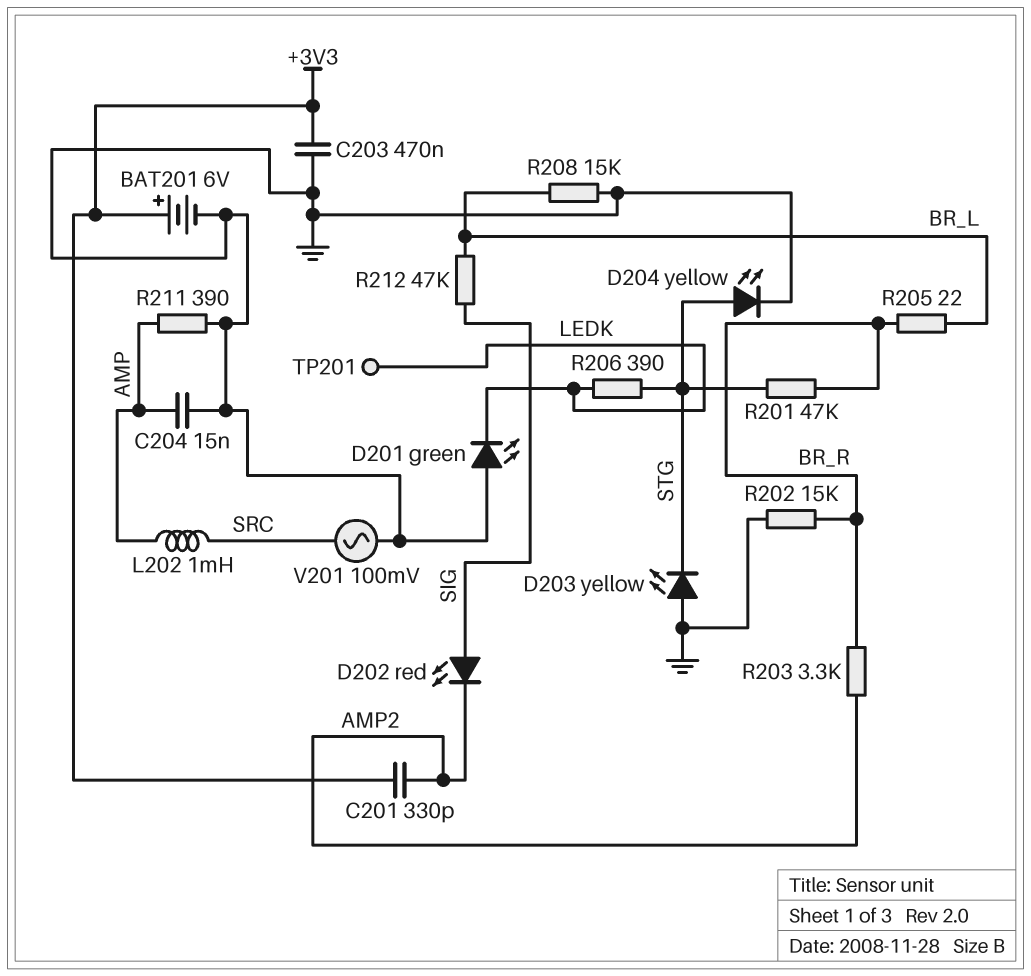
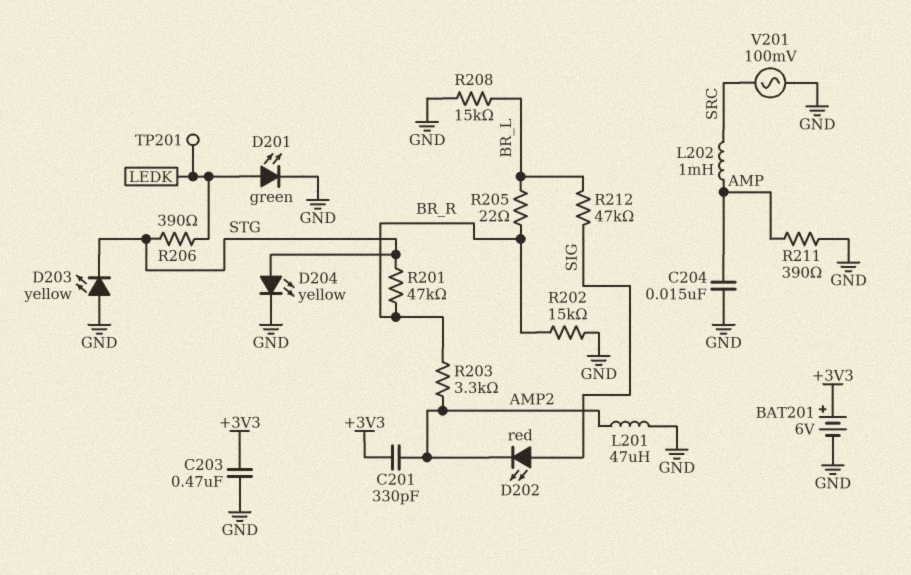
D201: LED green (A GND, K LEDK) -> LED green (A LEDK, K GND)
L201: none -> 47uH (AMP2, GND)

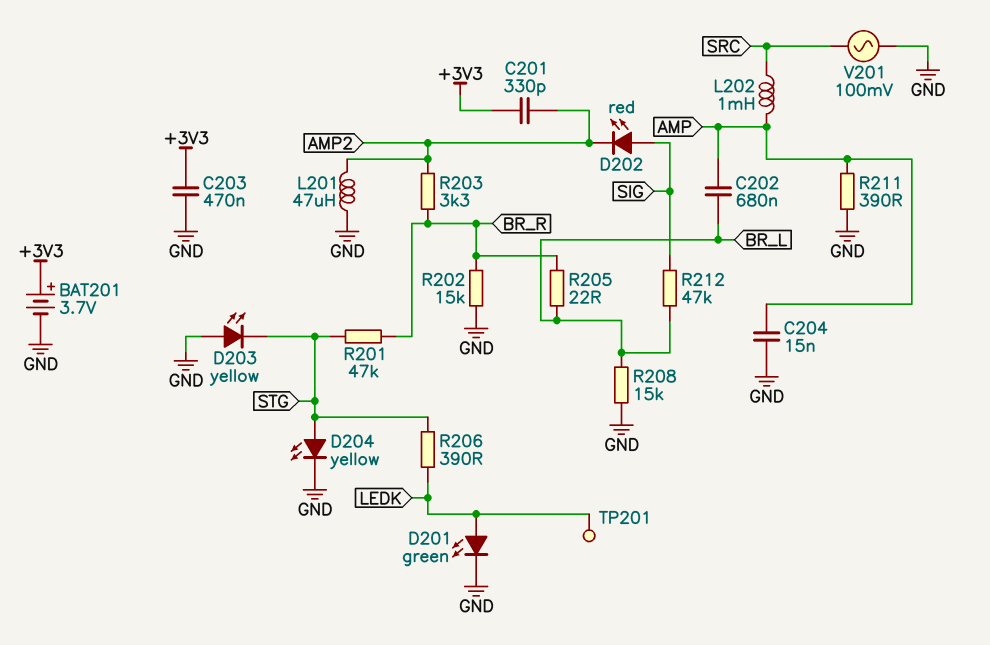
BAT201: 6V (plus +3V3, minus GND) -> 3.7V (plus +3V3, minus GND)
C202: none -> 680nF (AMP, BR_L)

